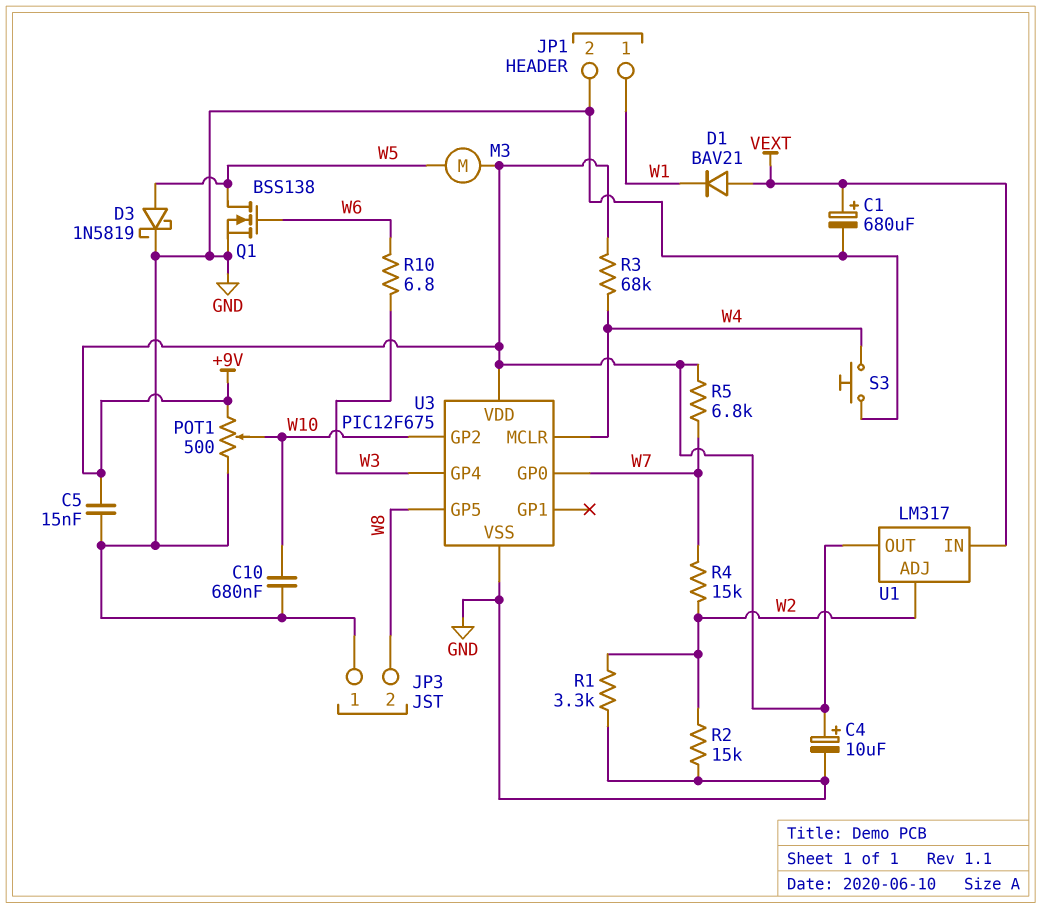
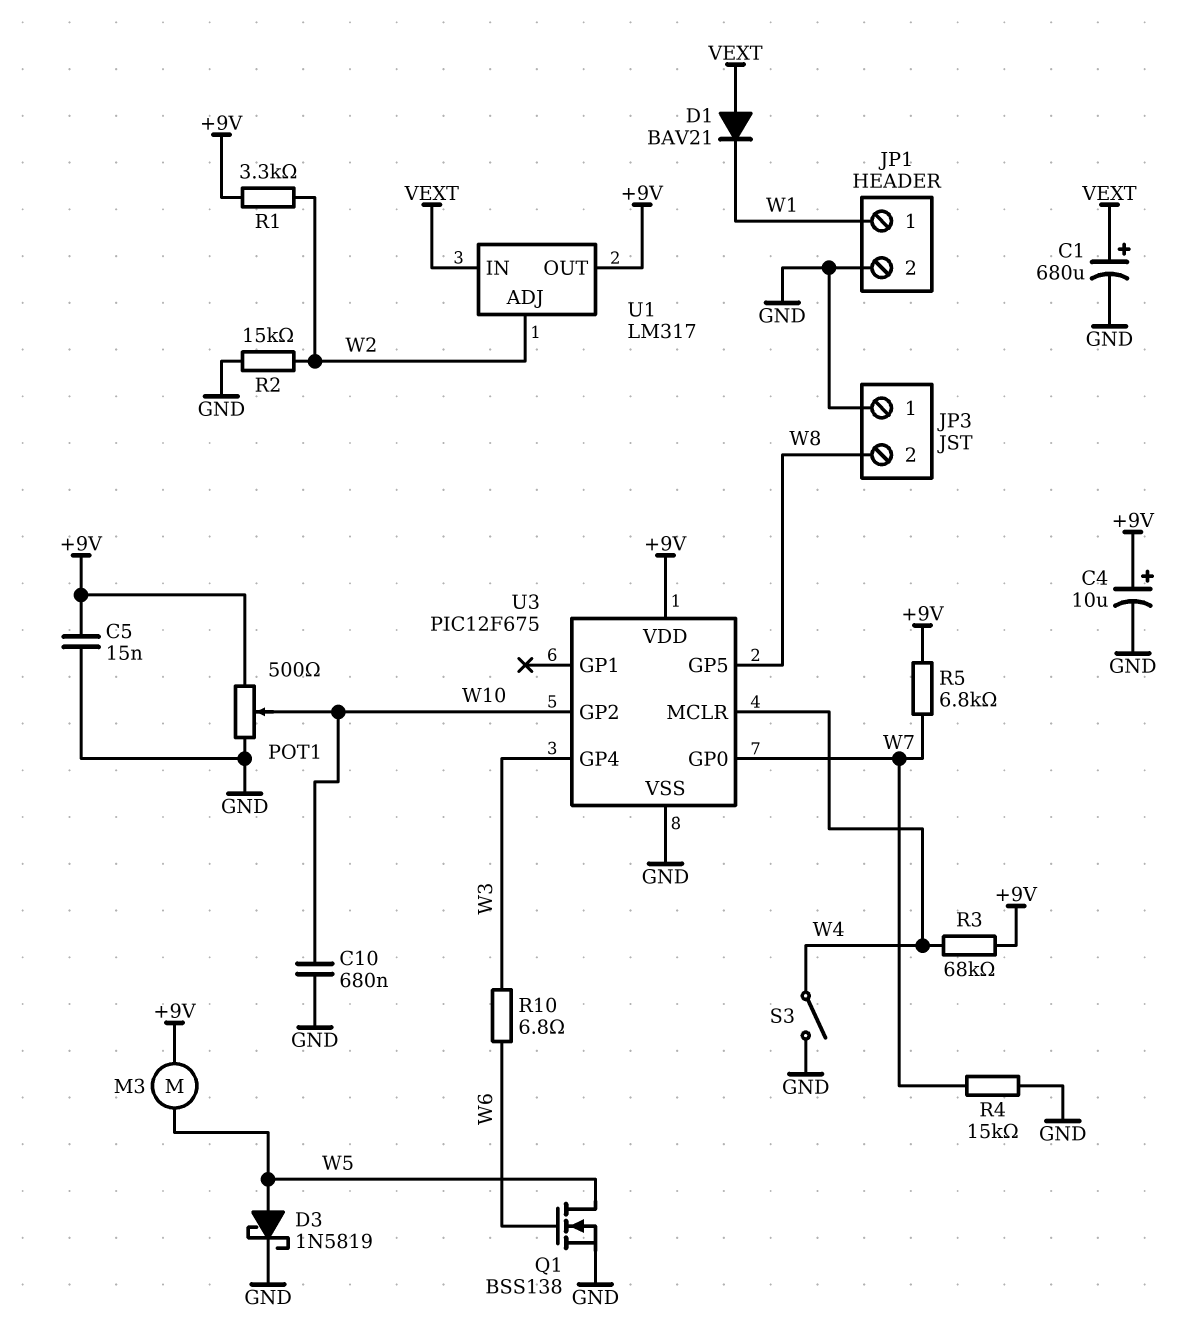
R1: 3.3k (GND, W2) -> 3.3k (+9V, W2)
R4: 15k (W2, W7) -> 15k (GND, W7)
S3: button (GND, W4) -> switch (GND, W4)

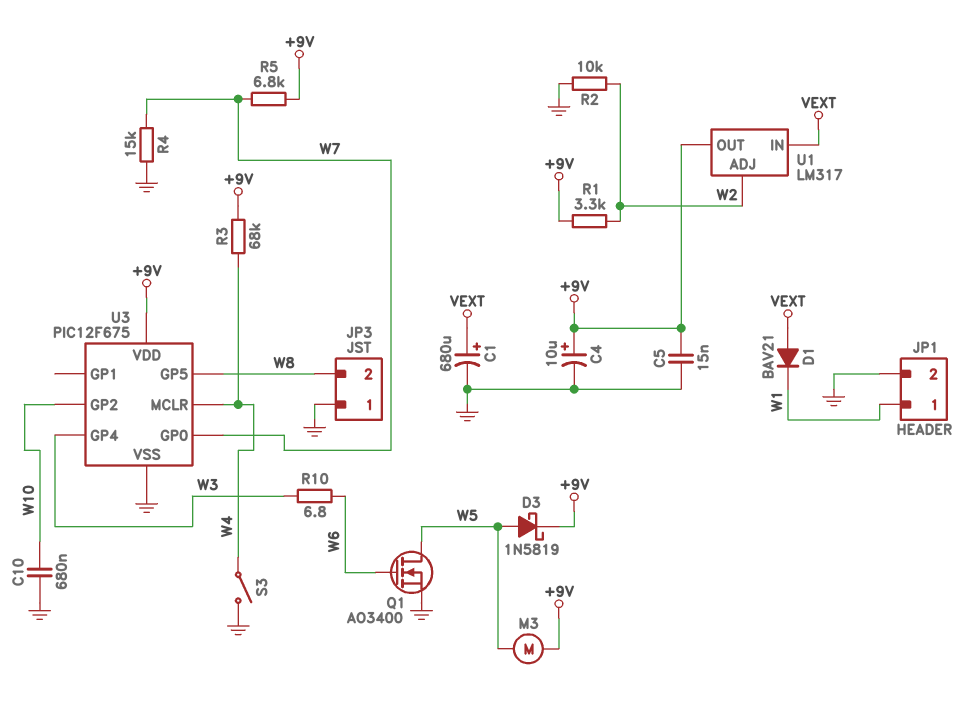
D3: schottky 1N5819 (A W5, K GND) -> schottky 1N5819 (A W5, K +9V)
POT1: 500 (+9V, GND, wiper W10) -> none
Q1: NMOS BSS138 (G W6, D W5, S GND) -> NMOS AO3400 (G W6, D W5, S GND)
R2: 15k (GND, W2) -> 10k (GND, W2)

